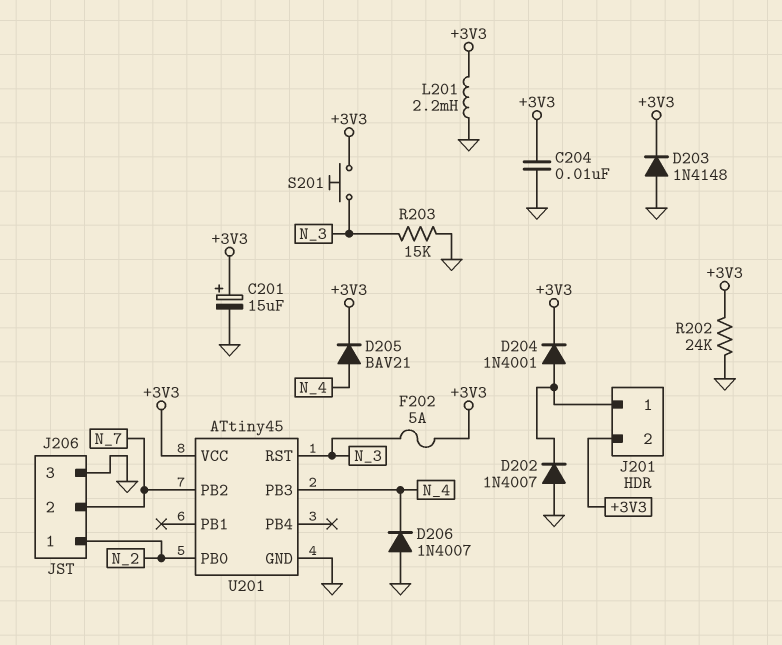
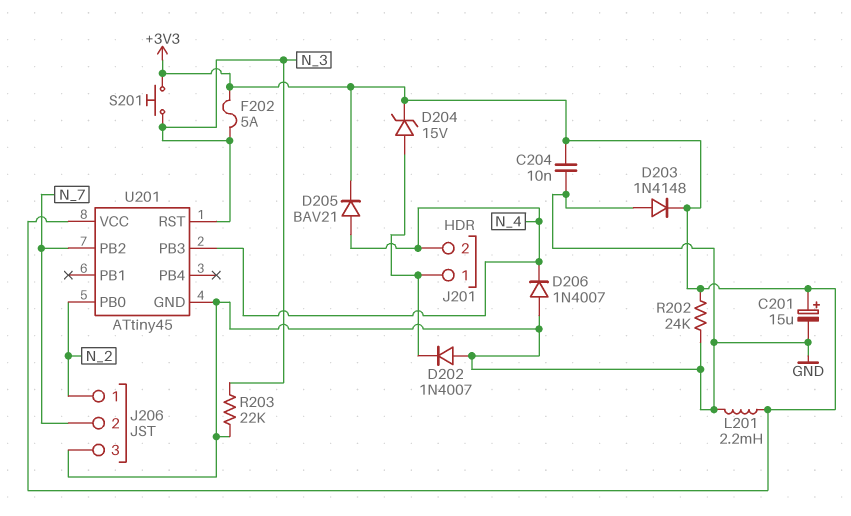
D204: diode 1N4001 (A J201/1, K +3V3) -> zener 15V (A J201/1, K +3V3)
J201 pin 2: +3V3 -> N_4
R203: 15k (GND, N_3) -> 22k (GND, N_3)

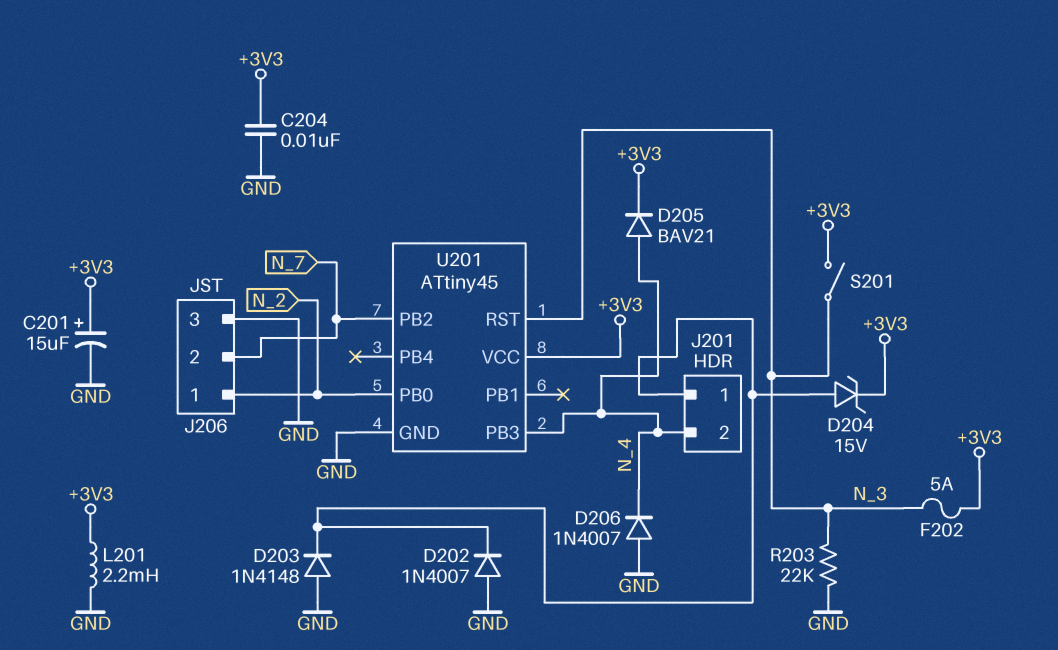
D203: diode 1N4148 (A GND, K +3V3) -> diode 1N4148 (A GND, K J201/1)
R202: 24k (+3V3, GND) -> none
S201: button (+3V3, N_3) -> switch (+3V3, N_3)

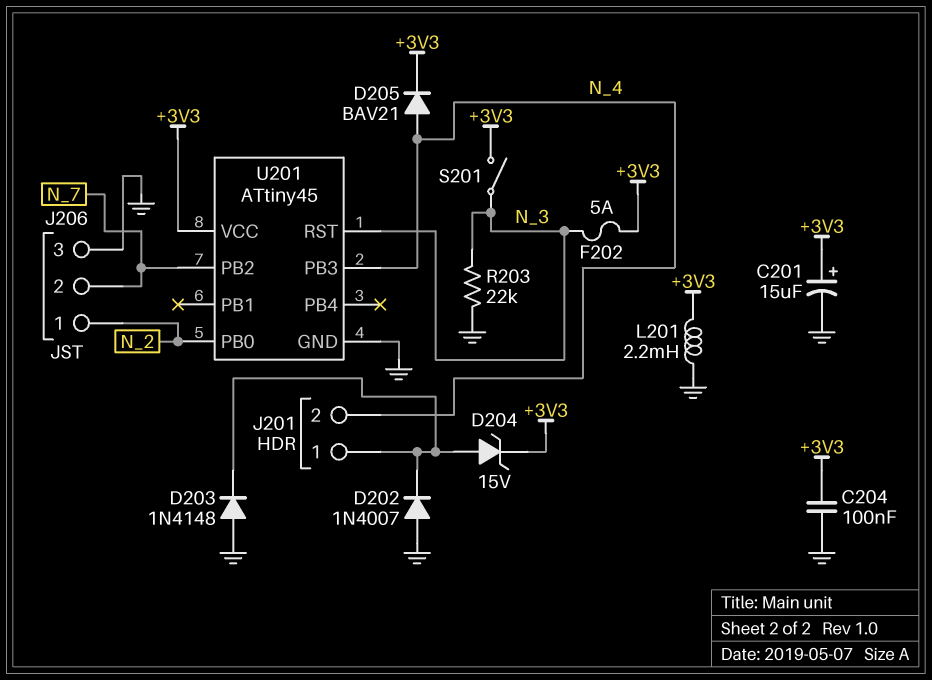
C204: 10nF (+3V3, GND) -> 100nF (+3V3, GND)
D206: diode 1N4007 (A GND, K N_4) -> none

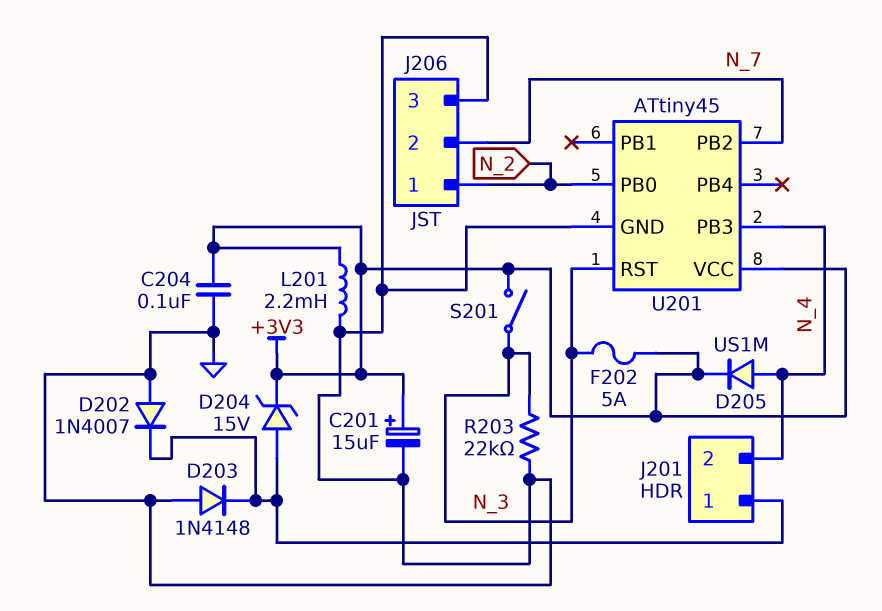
D205: diode BAV21 (A N_4, K +3V3) -> diode US1M (A N_4, K +3V3)

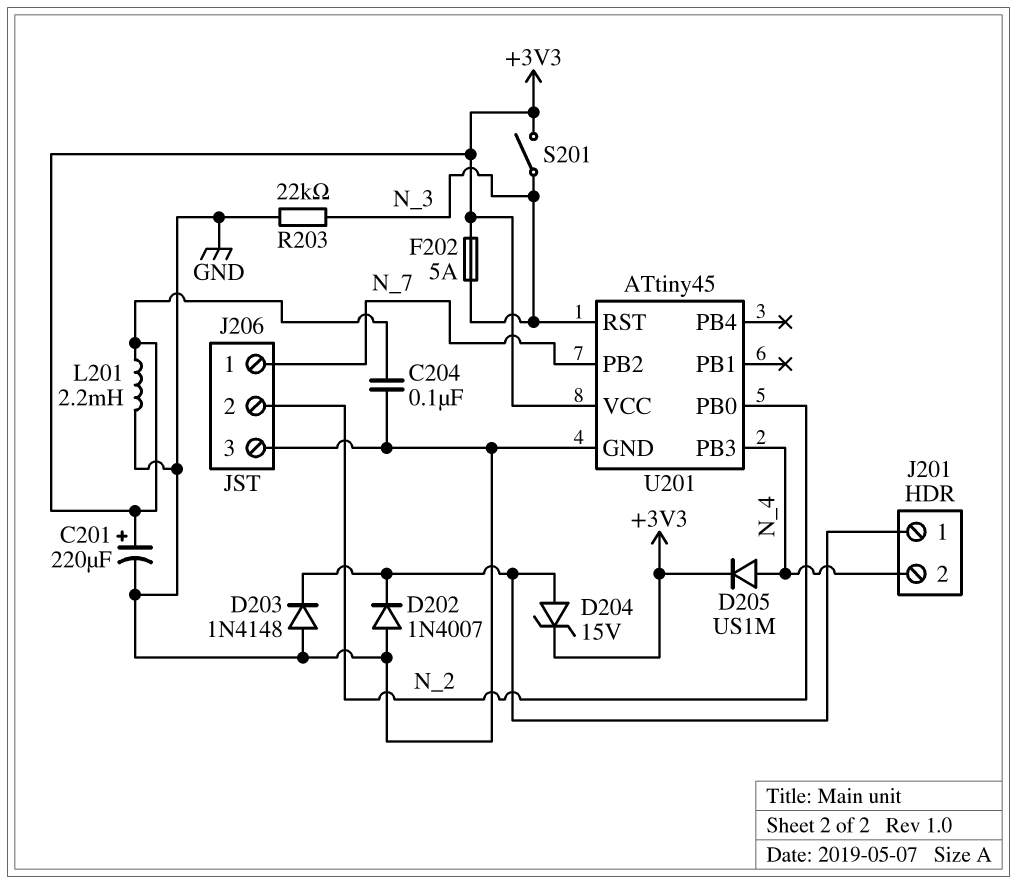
C201: 15uF (plus +3V3, minus GND) -> 220uF (plus +3V3, minus GND)
J206 pin 1: N_2 -> N_7
J206 pin 2: N_7 -> N_2

